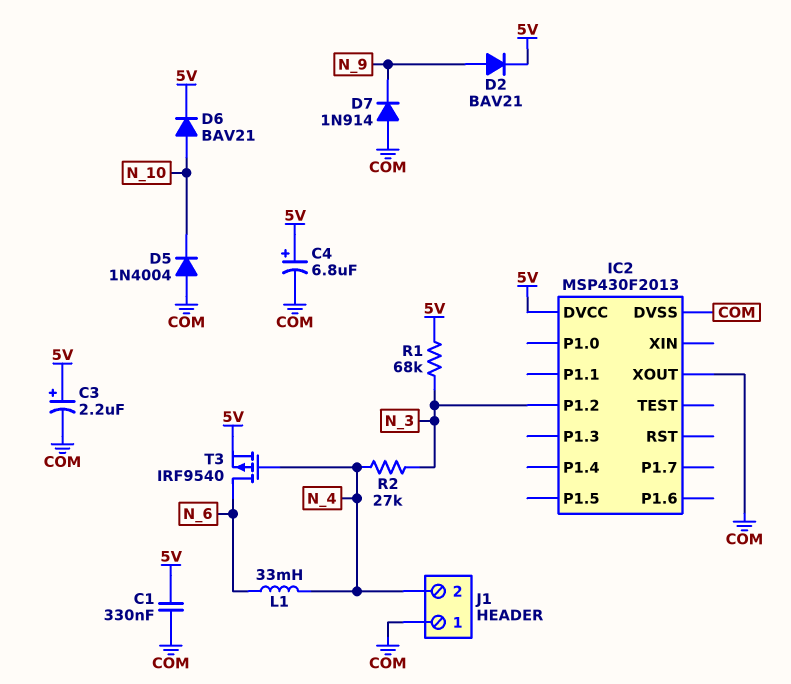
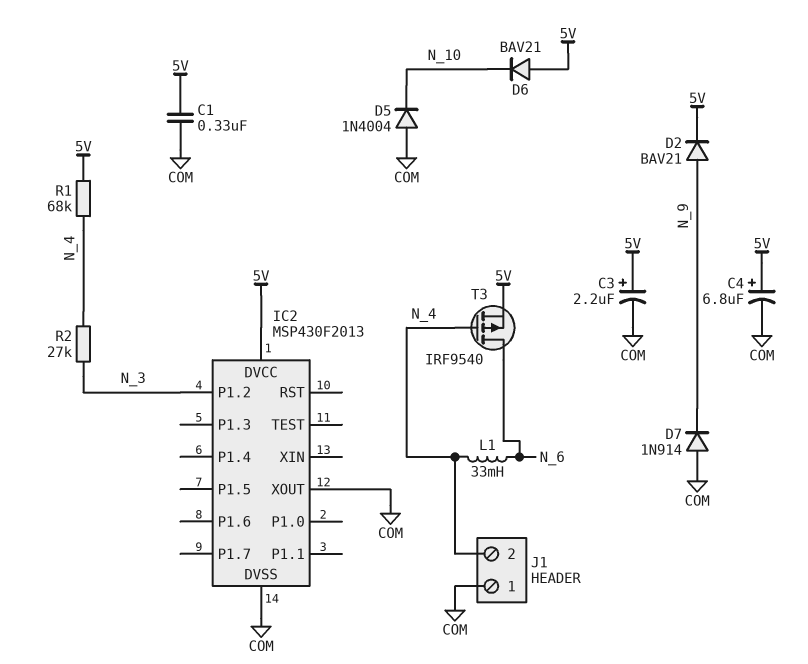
D6: diode BAV21 (A N_10, K 5V) -> diode BAV21 (A 5V, K N_10)
R1: 68k (5V, N_3) -> 68k (5V, N_4)

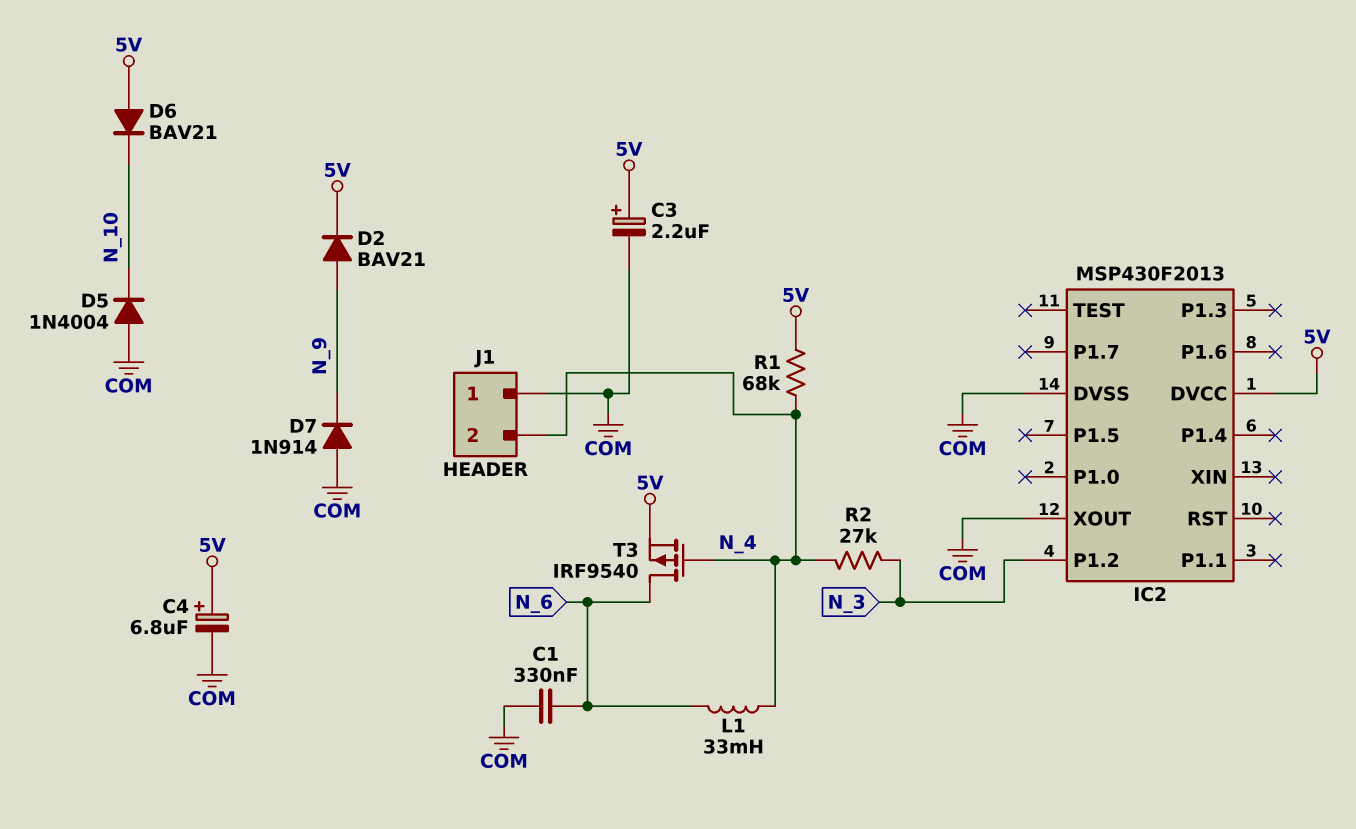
C1: 330nF (5V, COM) -> 330nF (COM, N_6)

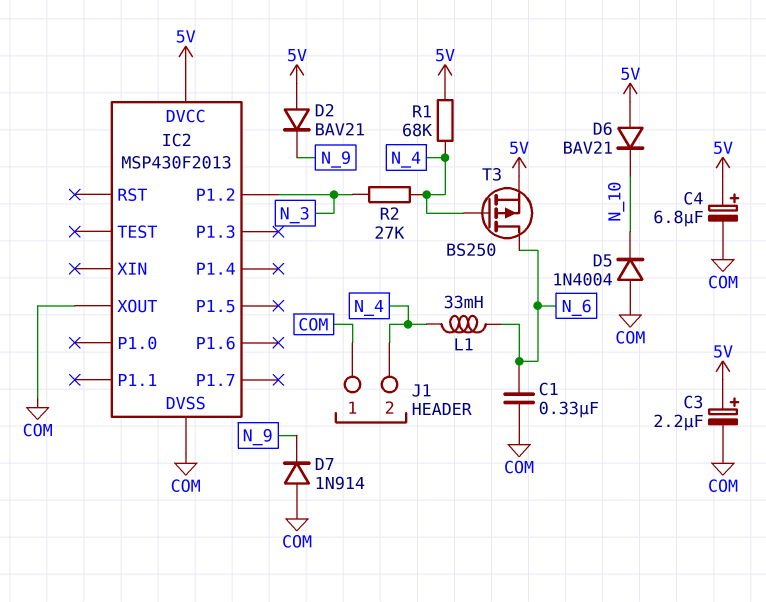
D2: diode BAV21 (A N_9, K 5V) -> diode BAV21 (A 5V, K N_9)
T3: PMOS IRF9540 (G N_4, D N_6, S 5V) -> PMOS BS250 (G N_4, D N_6, S 5V)

